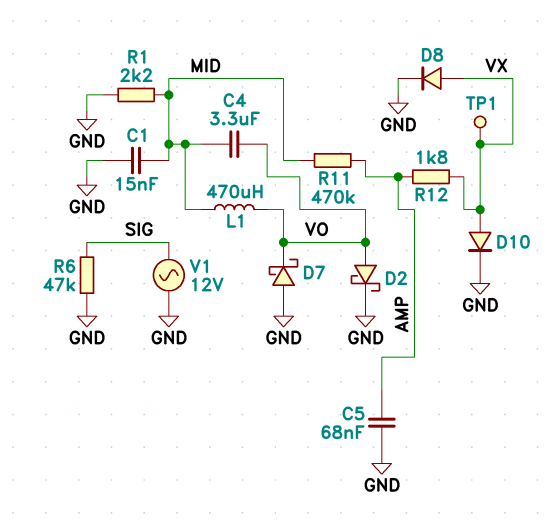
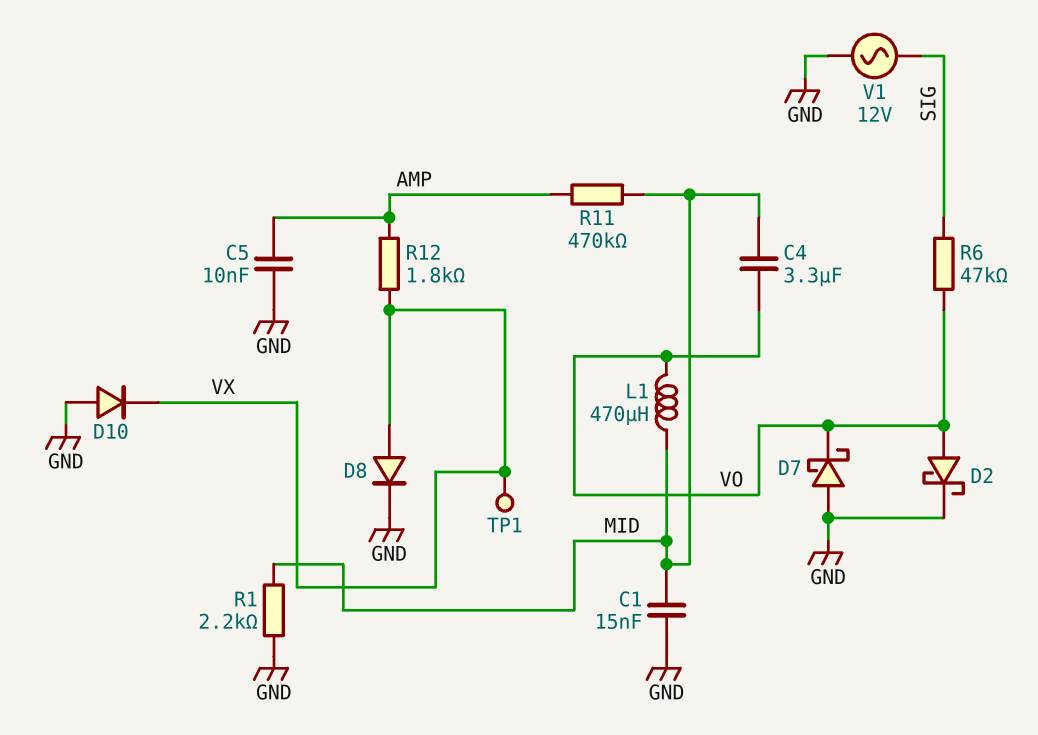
C5: 68nF (AMP, GND) -> 10nF (AMP, GND)
D10: diode (A VX, K GND) -> diode (A GND, K VX)
R6: 47k (GND, SIG) -> 47k (SIG, VO)

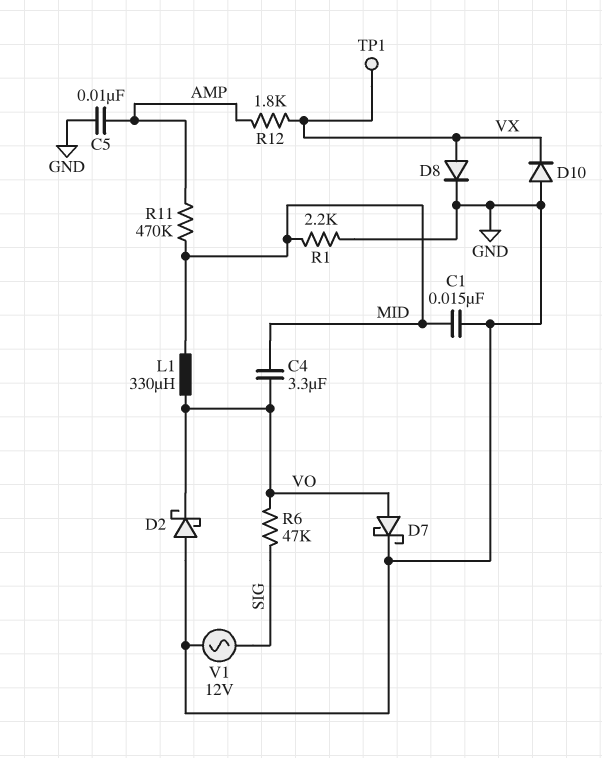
D2: schottky (A VO, K GND) -> schottky (A GND, K VO)
D7: schottky (A GND, K VO) -> schottky (A VO, K GND)
L1: 470uH (MID, VO) -> 330uH (MID, VO)

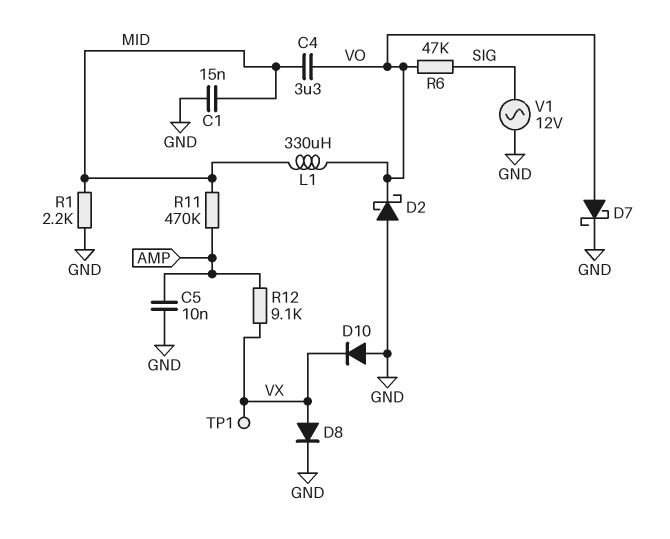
R12: 1.8k (AMP, VX) -> 9.1k (AMP, VX)

